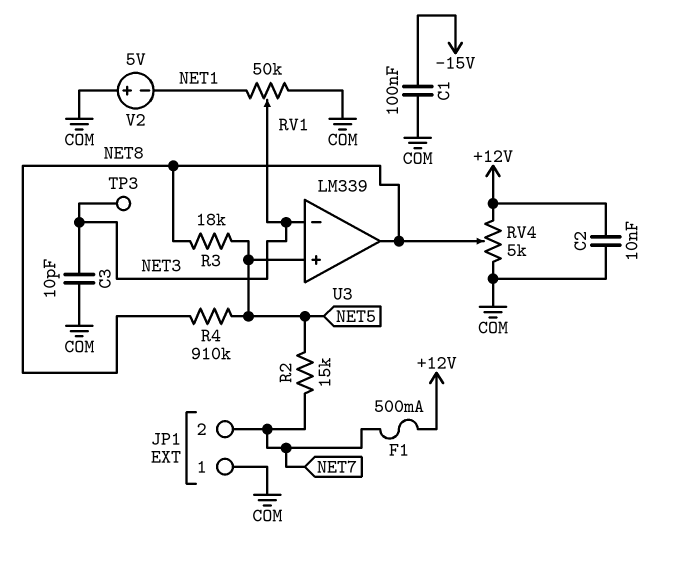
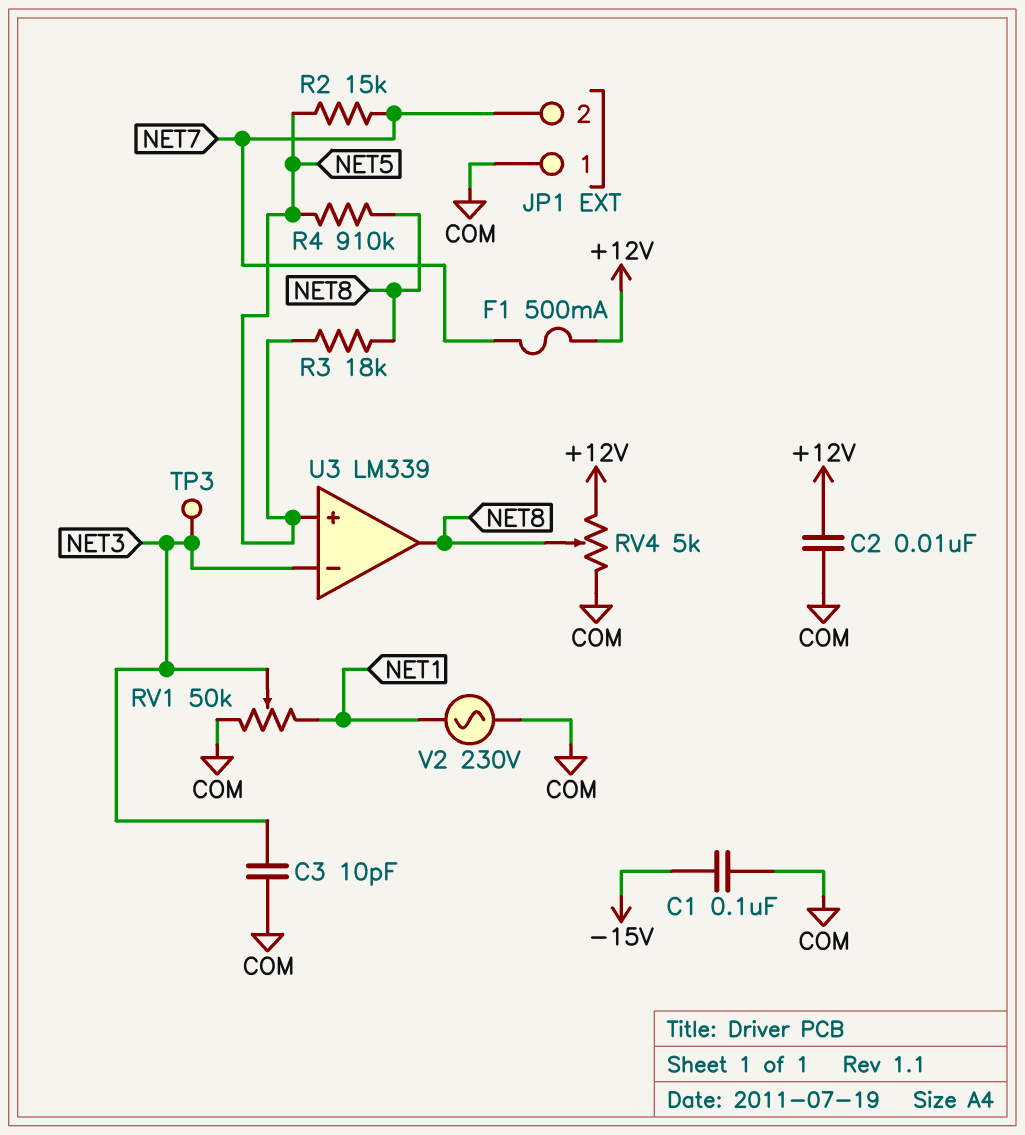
V2: 5V (plus COM, minus NET1) -> AC 230V (COM, NET1)

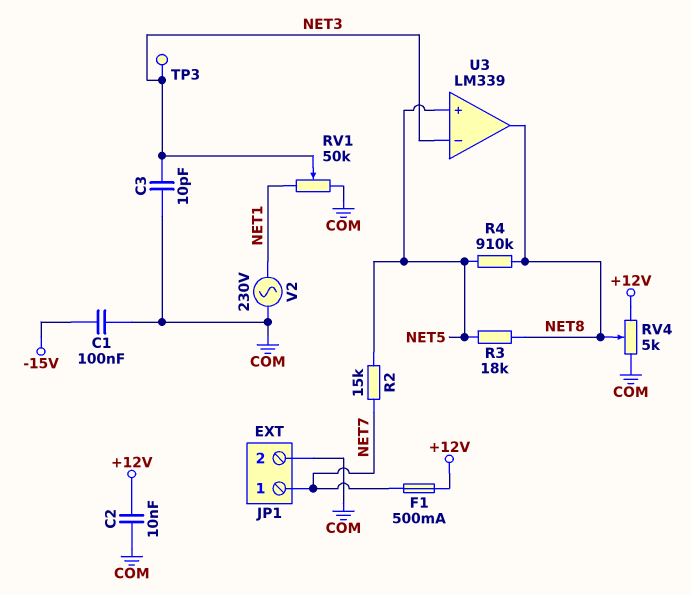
JP1 pin 1: COM -> NET7
JP1 pin 2: NET7 -> COM

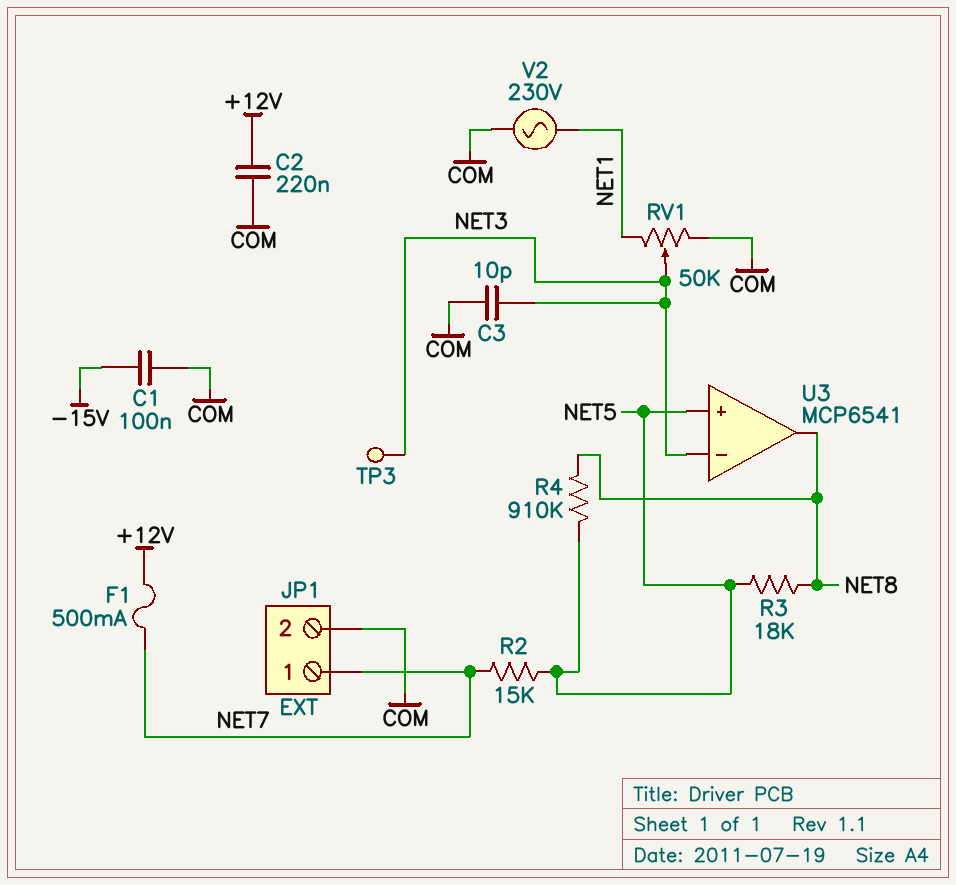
C2: 10nF (+12V, COM) -> 220nF (+12V, COM)
RV4: 5k (+12V, COM, wiper NET8) -> none
U3: LM339 -> MCP6541

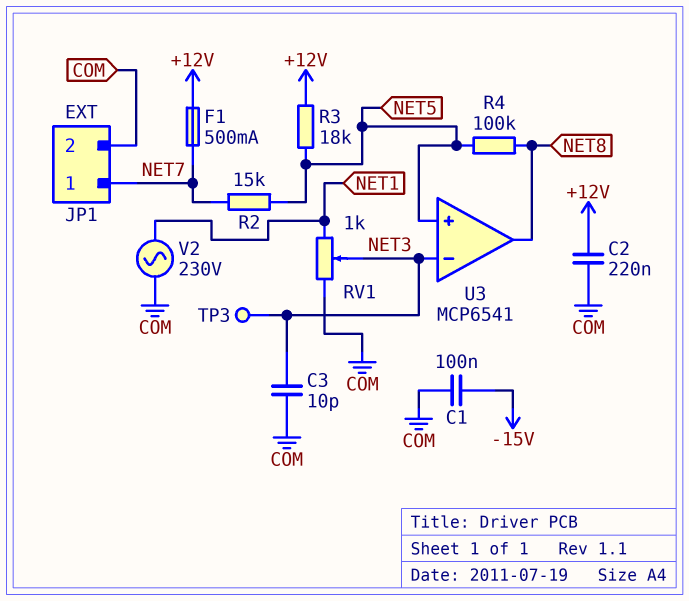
R3: 18k (NET5, NET8) -> 18k (+12V, NET5)
R4: 910k (NET5, NET8) -> 100k (NET5, NET8)
RV1: 50k (COM, NET1, wiper NET3) -> 1k (COM, NET1, wiper NET3)

